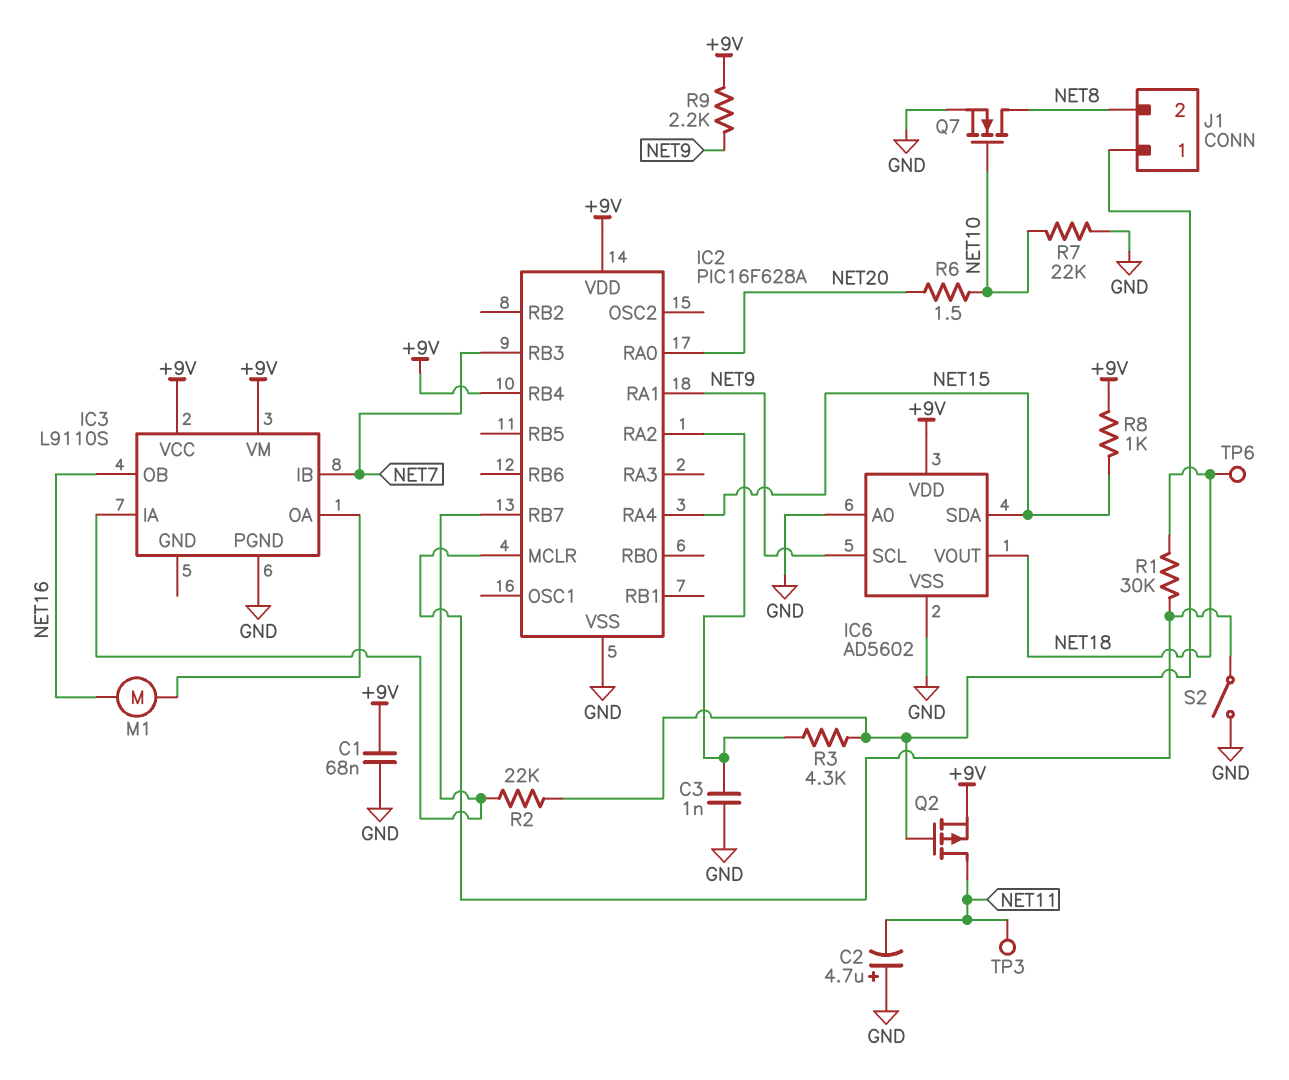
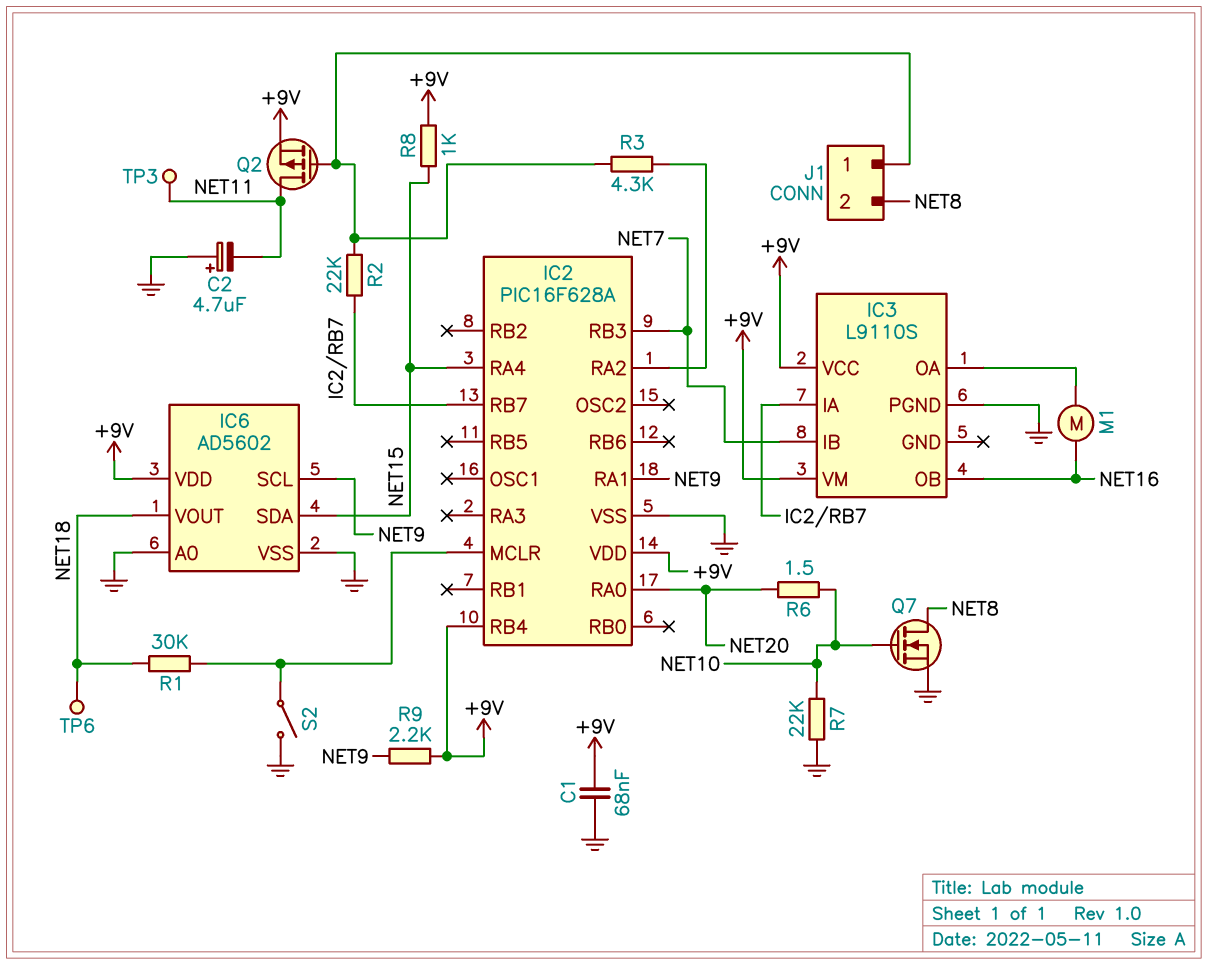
C3: 1nF (GND, IC2/RA2) -> none

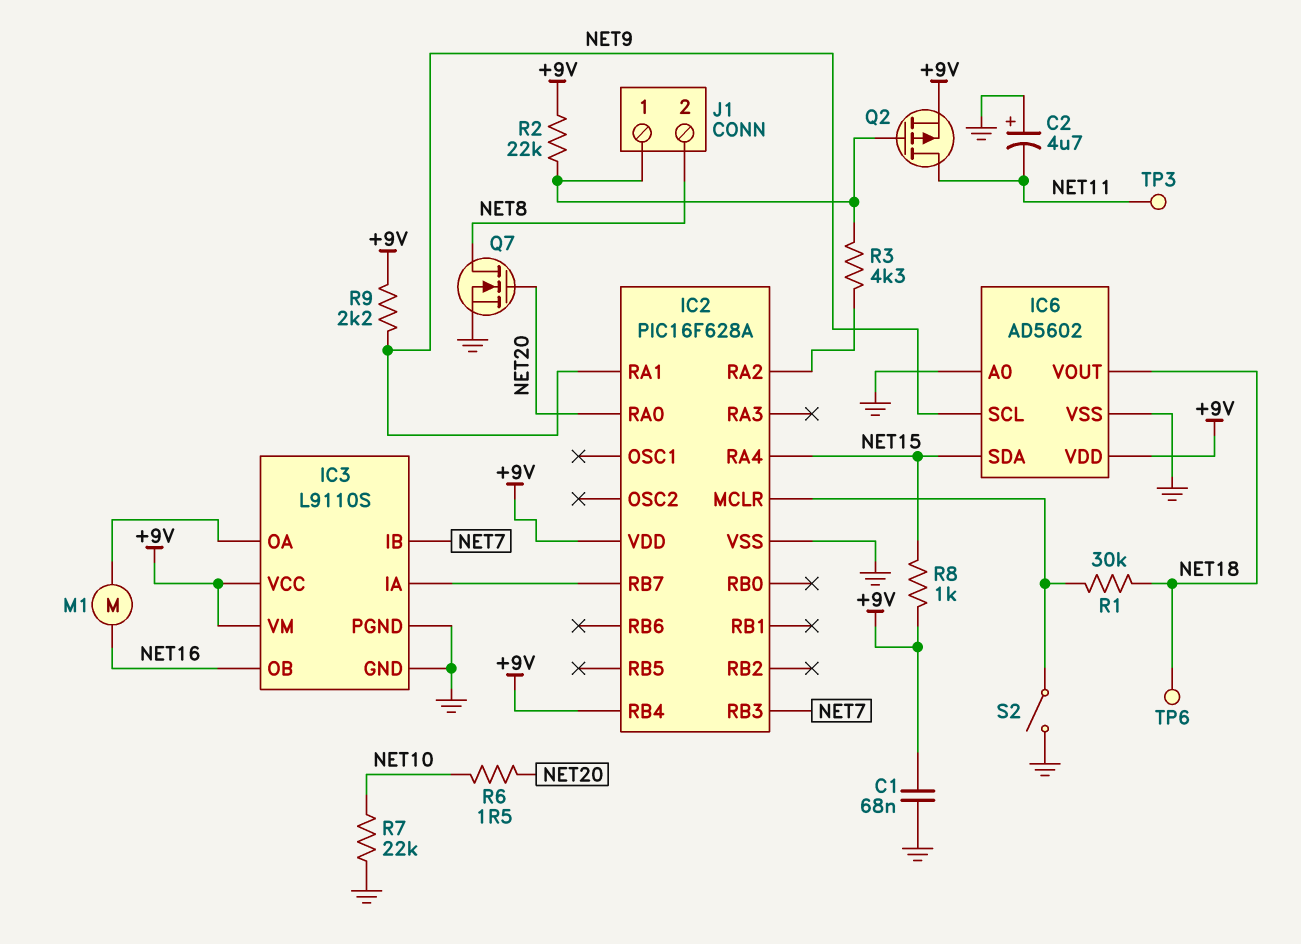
IC3 pin GND: none -> GND
Q7: NMOS (G NET10, D NET8, S GND) -> NMOS (G NET20, D NET8, S GND)
R2: 22k (IC2/RB7, J1/1) -> 22k (+9V, J1/1)

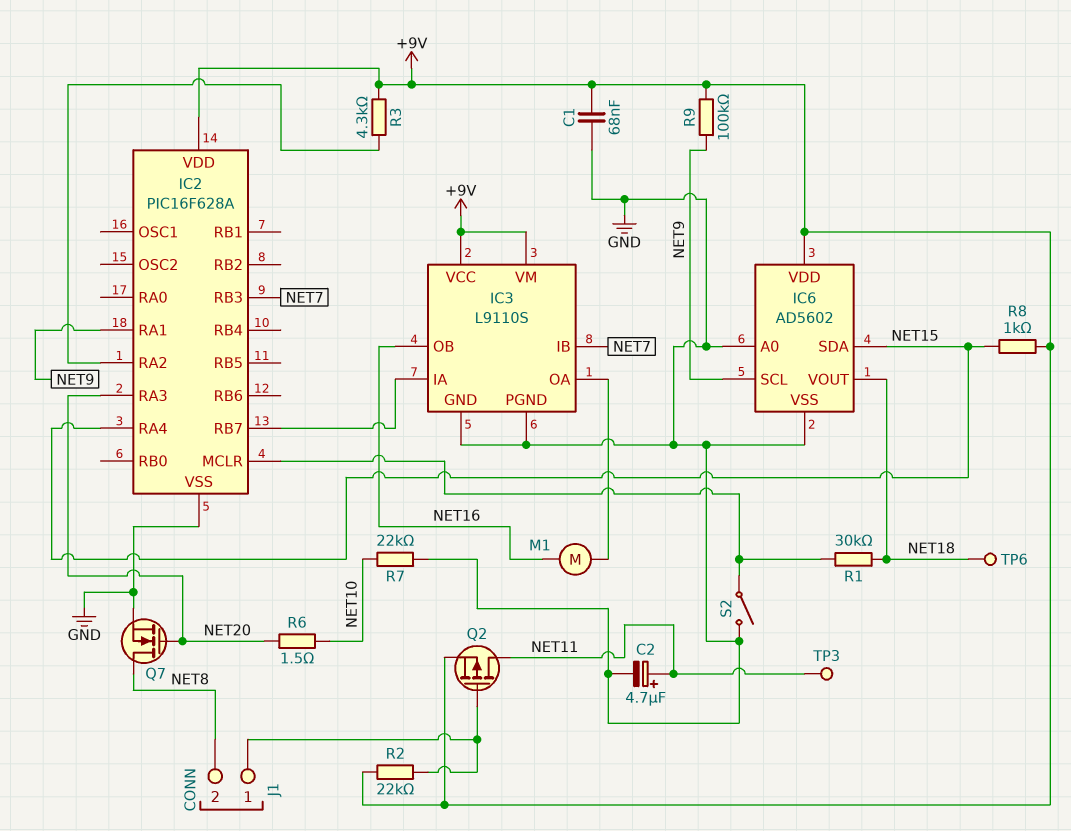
C2: 4.7uF (plus GND, minus NET11) -> 4.7uF (plus NET11, minus GND)
IC2 pin RA0: NET20 -> none
IC2 pin RA3: none -> NET20
IC2 pin RB4: +9V -> none
R3: 4.3k (IC2/RA2, J1/1) -> 4.3k (+9V, IC2/RA2)
R9: 2.2k (+9V, NET9) -> 100k (+9V, NET9)

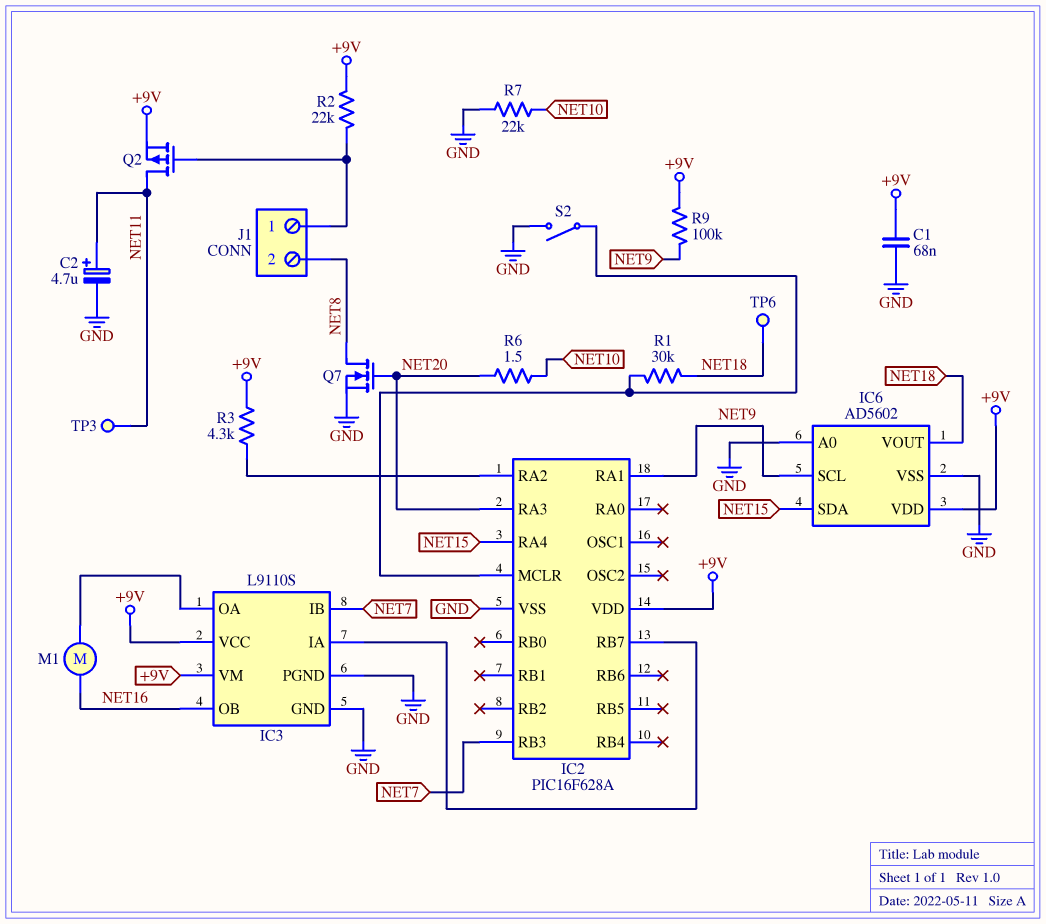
R8: 1k (+9V, NET15) -> none

